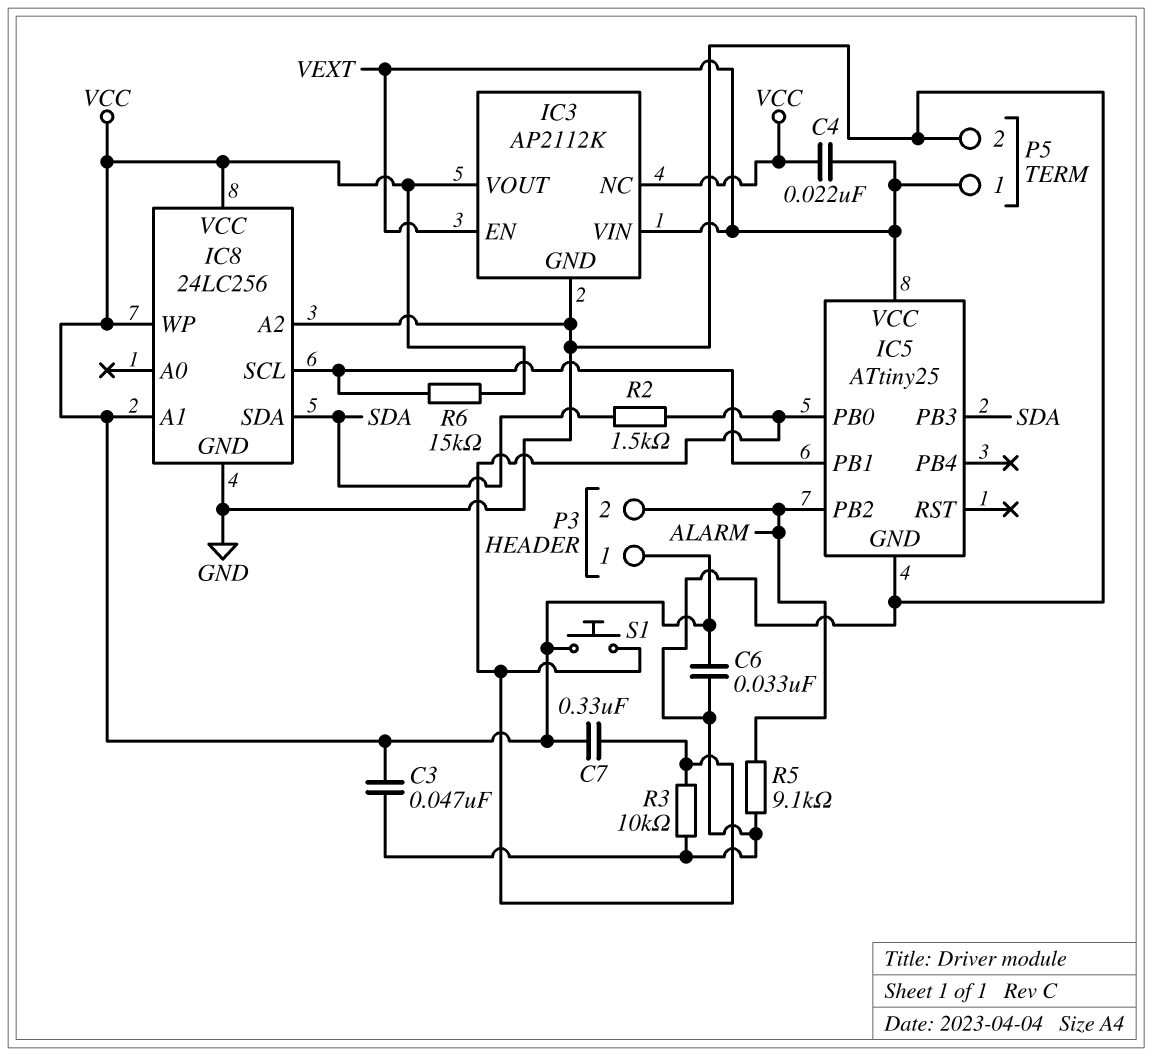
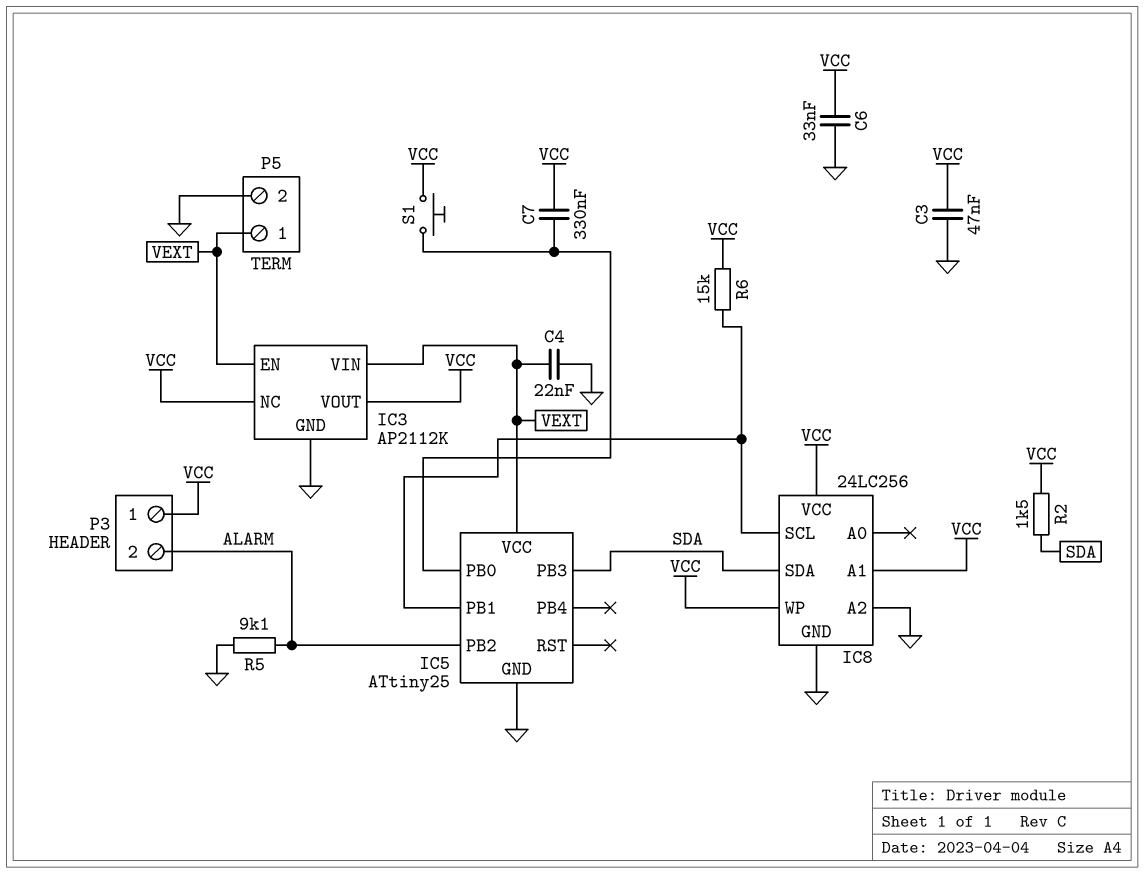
C4: 22nF (VCC, VEXT) -> 22nF (GND, VEXT)
R2: 1.5k (IC5/PB0, SDA) -> 1.5k (SDA, VCC)
R3: 10k (GND, IC5/PB0) -> none

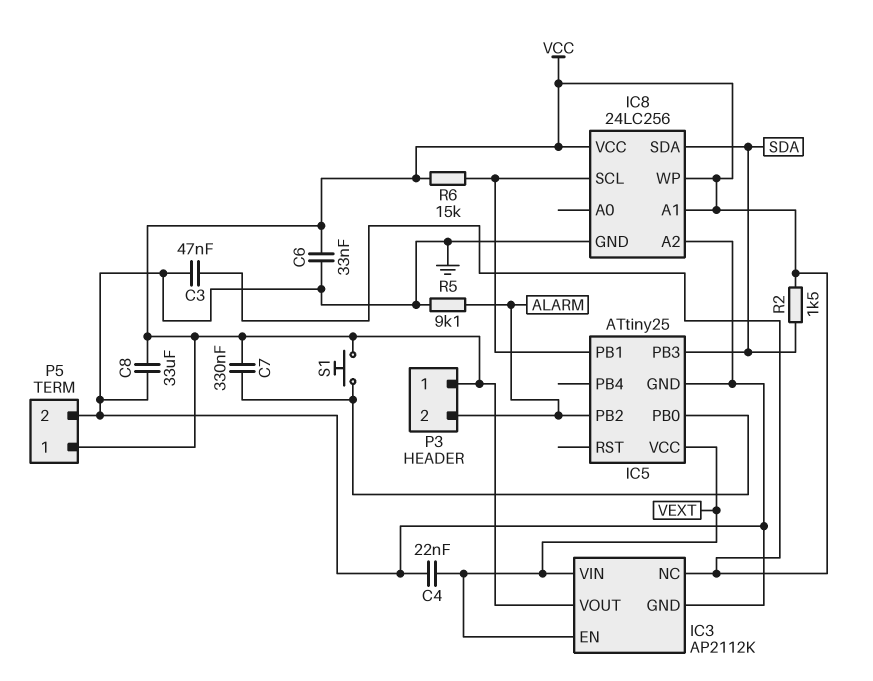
C8: none -> 33uF (GND, VCC)
P5 pin 1: VEXT -> VCC

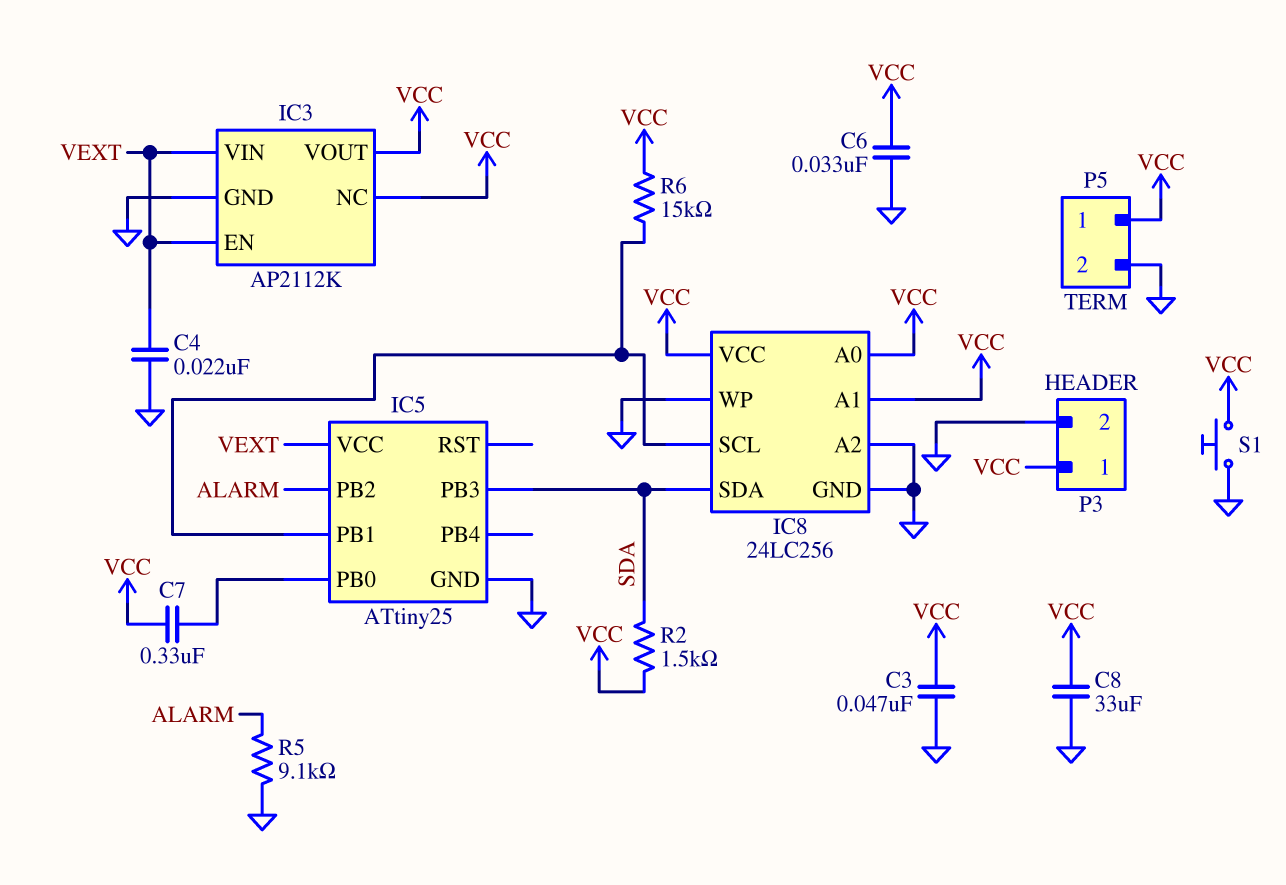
IC8 pin A0: none -> VCC
IC8 pin WP: VCC -> GND
P3 pin 2: ALARM -> GND
S1: button (IC5/PB0, VCC) -> button (GND, VCC)

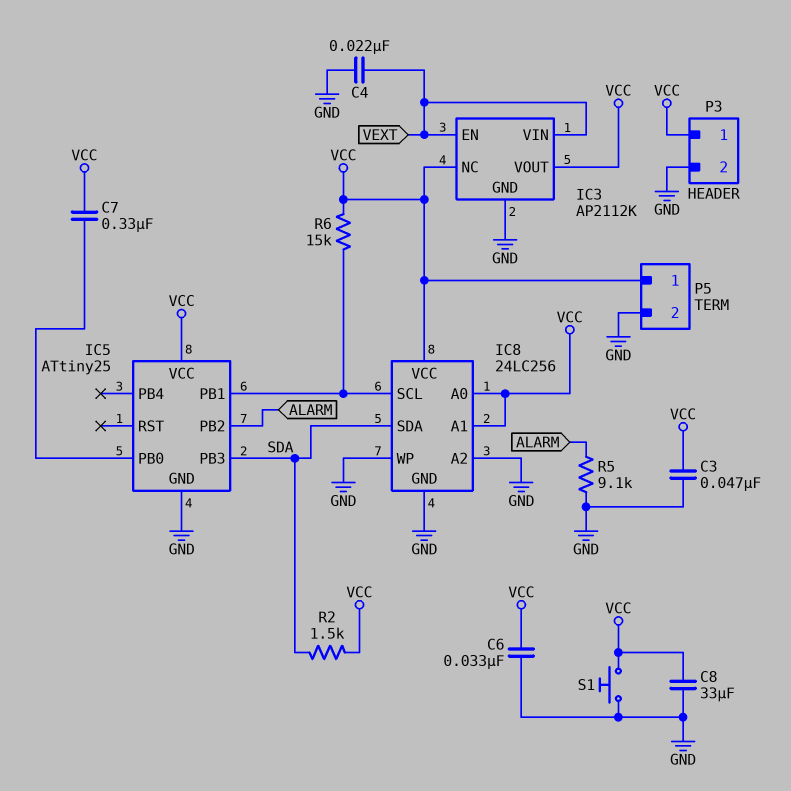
IC5 pin VCC: VEXT -> VCC

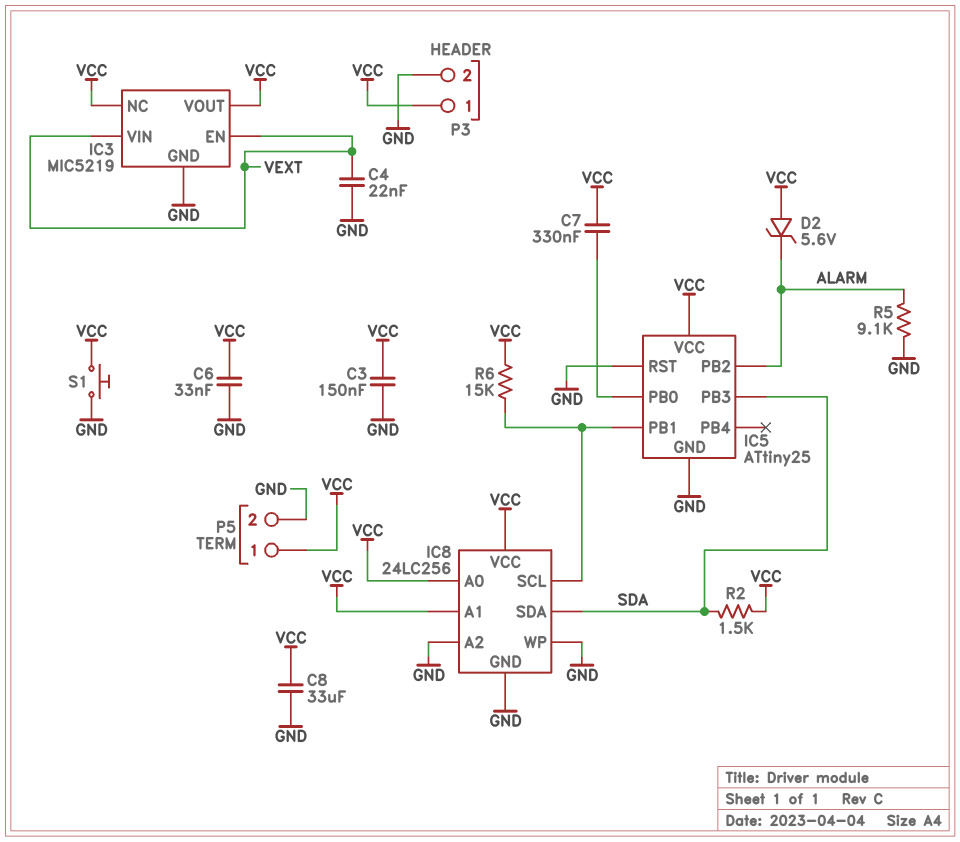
C3: 47nF (GND, VCC) -> 150nF (GND, VCC)
D2: none -> zener 5.6V (A VCC, K ALARM)
IC3: AP2112K -> MIC5219
IC5 pin RST: none -> GND

